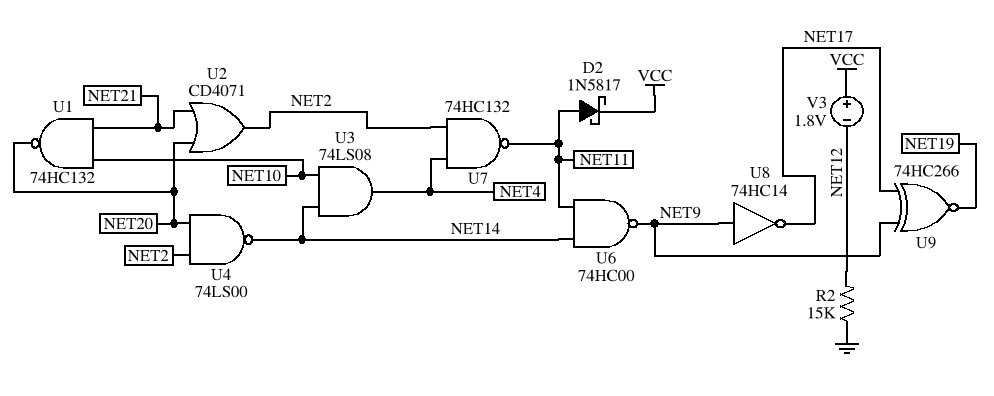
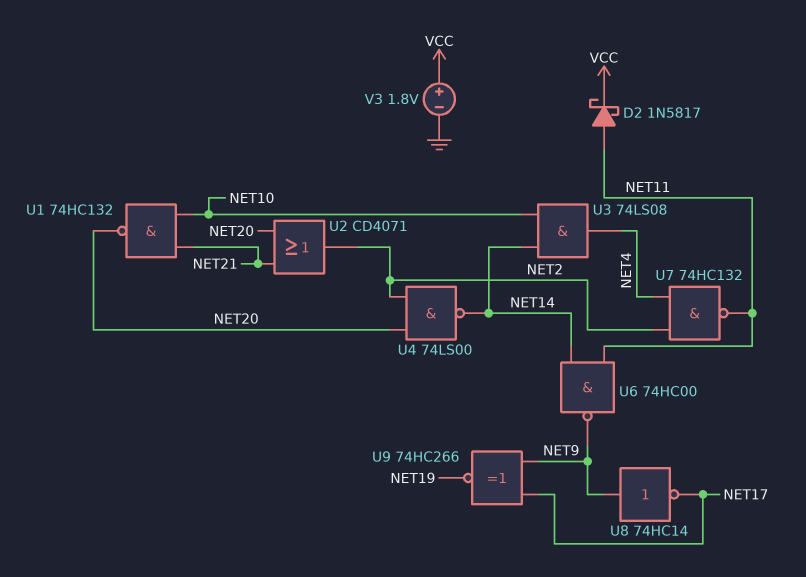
R2: 15k (GND, NET12) -> none
V3: 1.8V (plus VCC, minus NET12) -> 1.8V (plus VCC, minus GND)

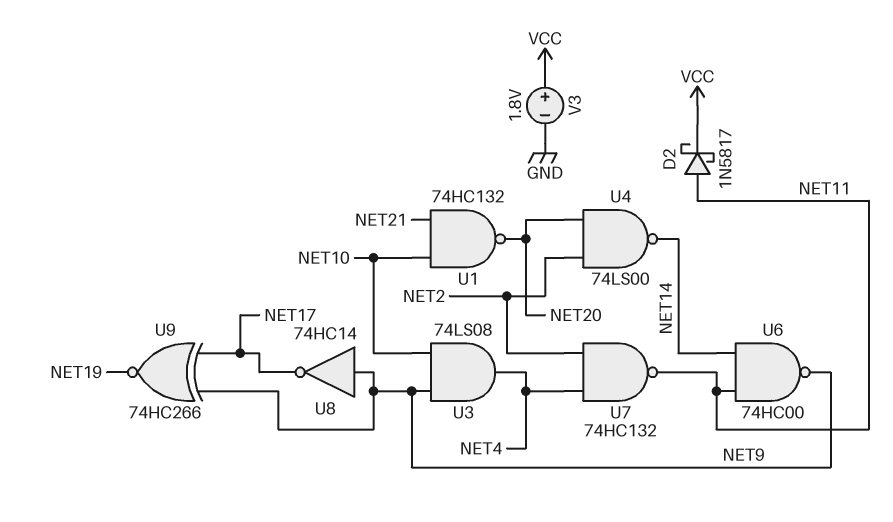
U2: OR CD4071 (in NET20, in NET21, out NET2) -> none
U3: AND 74LS08 (in NET10, in NET14, out NET4) -> AND 74LS08 (in NET9, in NET10, out NET4)

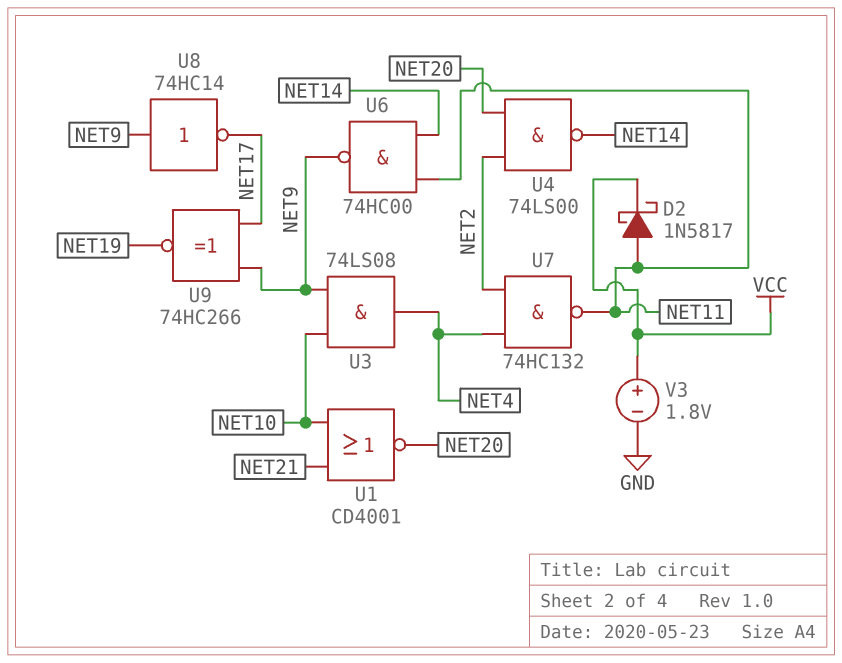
U1: NAND 74HC132 (in NET10, in NET21, out NET20) -> NOR CD4001 (in NET10, in NET21, out NET20)

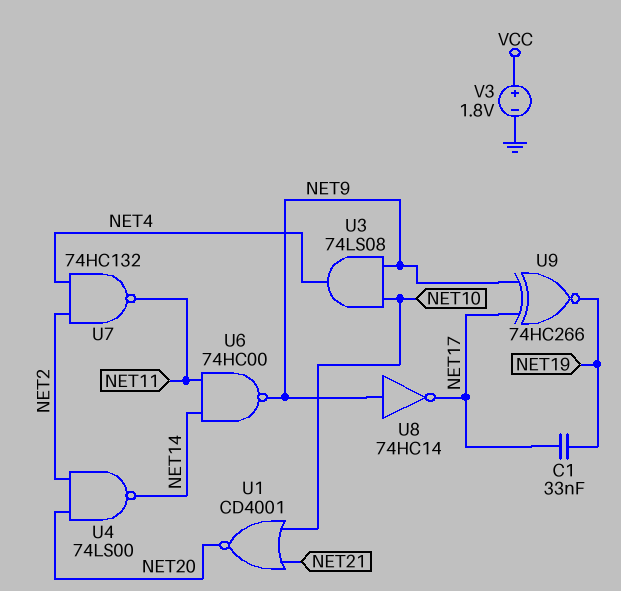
C1: none -> 33nF (NET17, NET19)
D2: schottky 1N5817 (A NET11, K VCC) -> none

